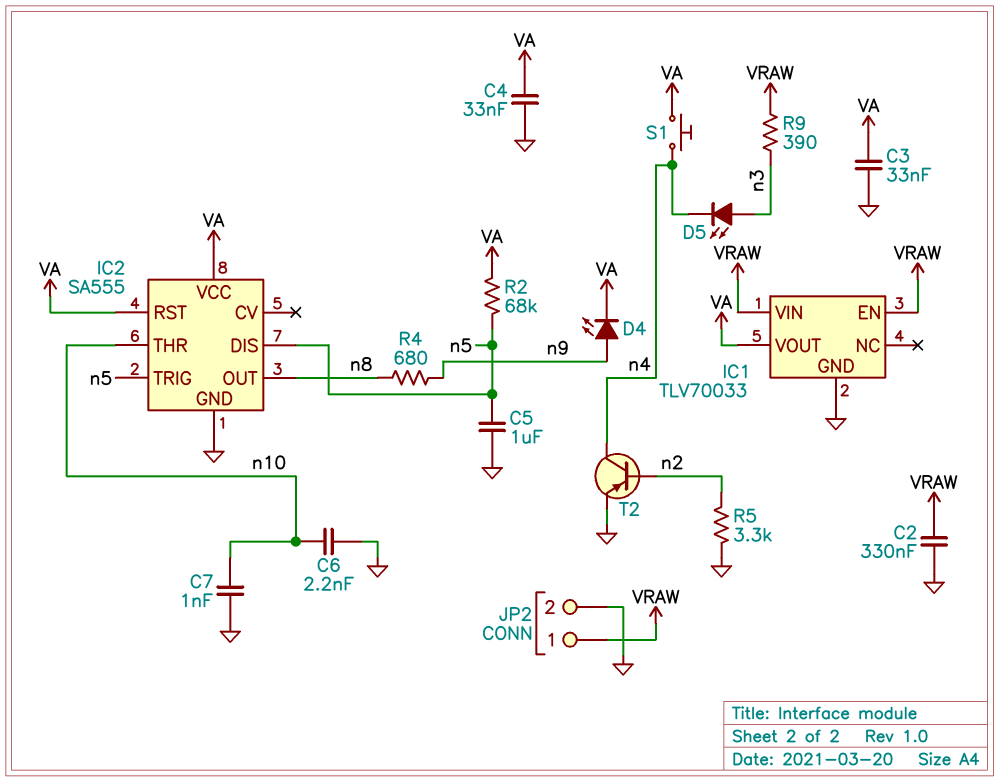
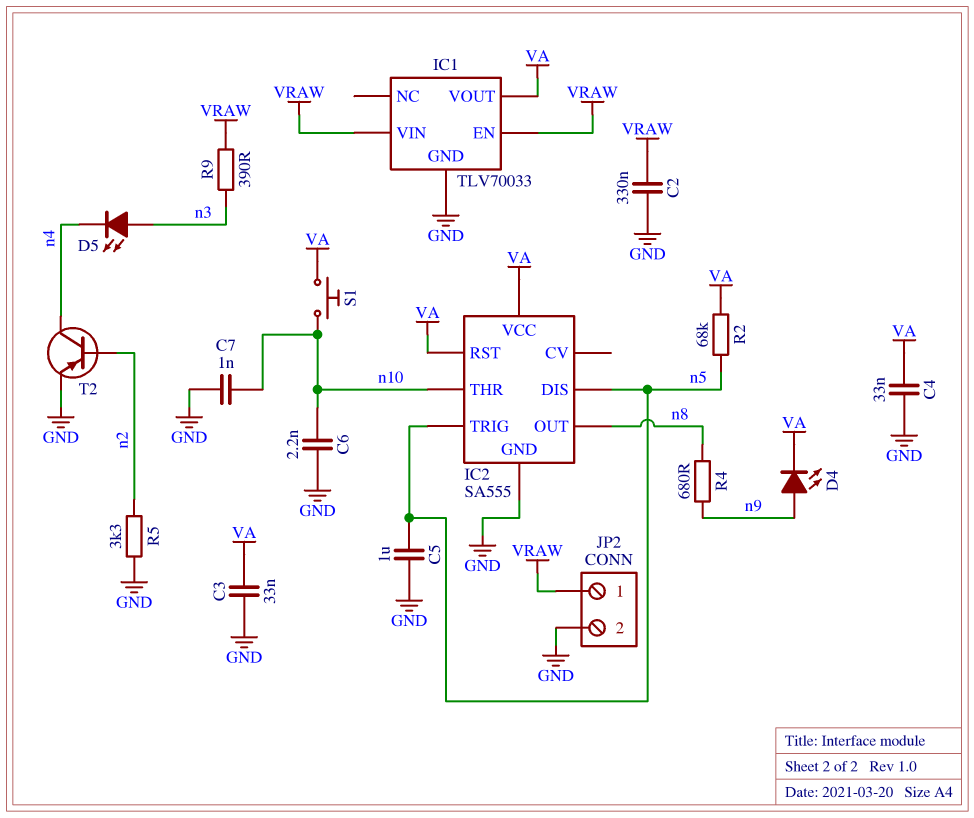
S1: button (VA, n4) -> button (VA, n10)

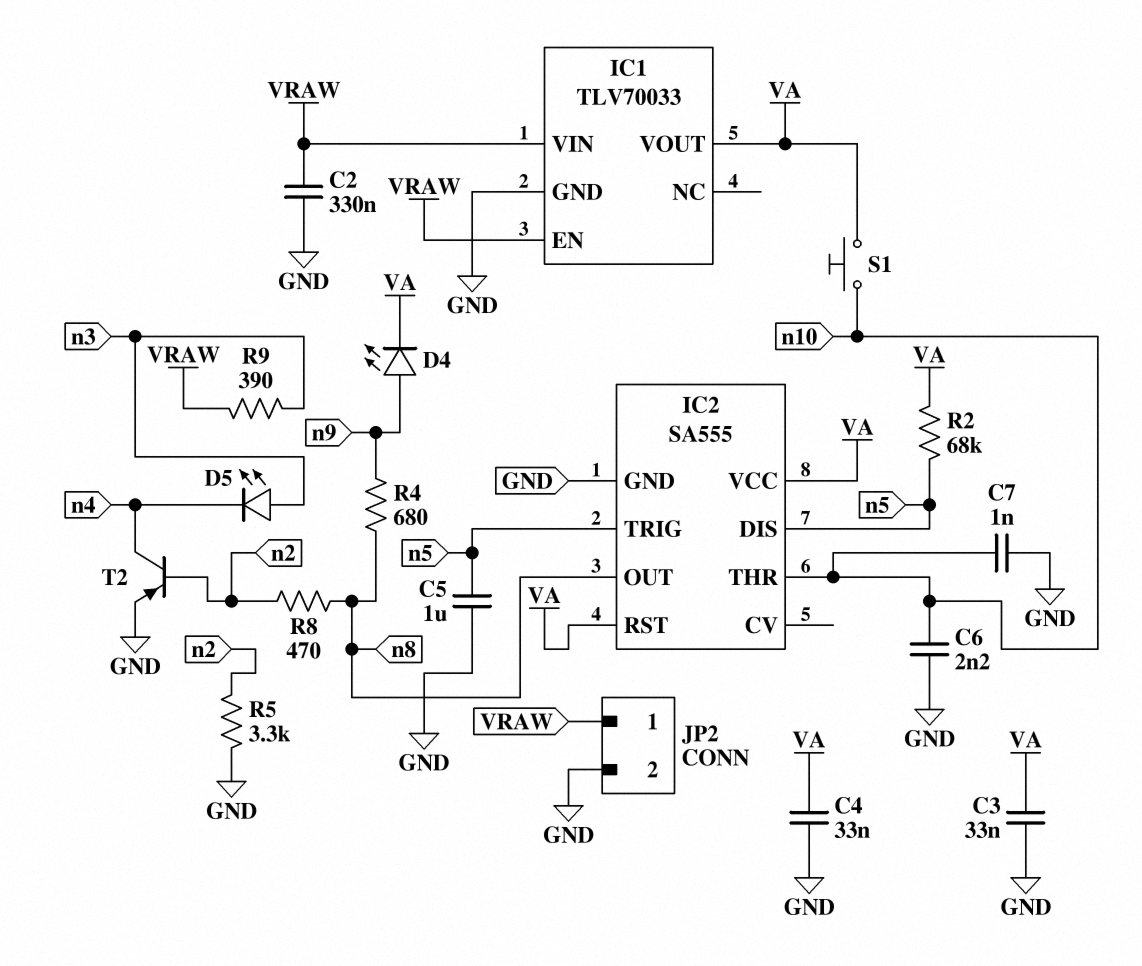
R8: none -> 470 (n2, n8)

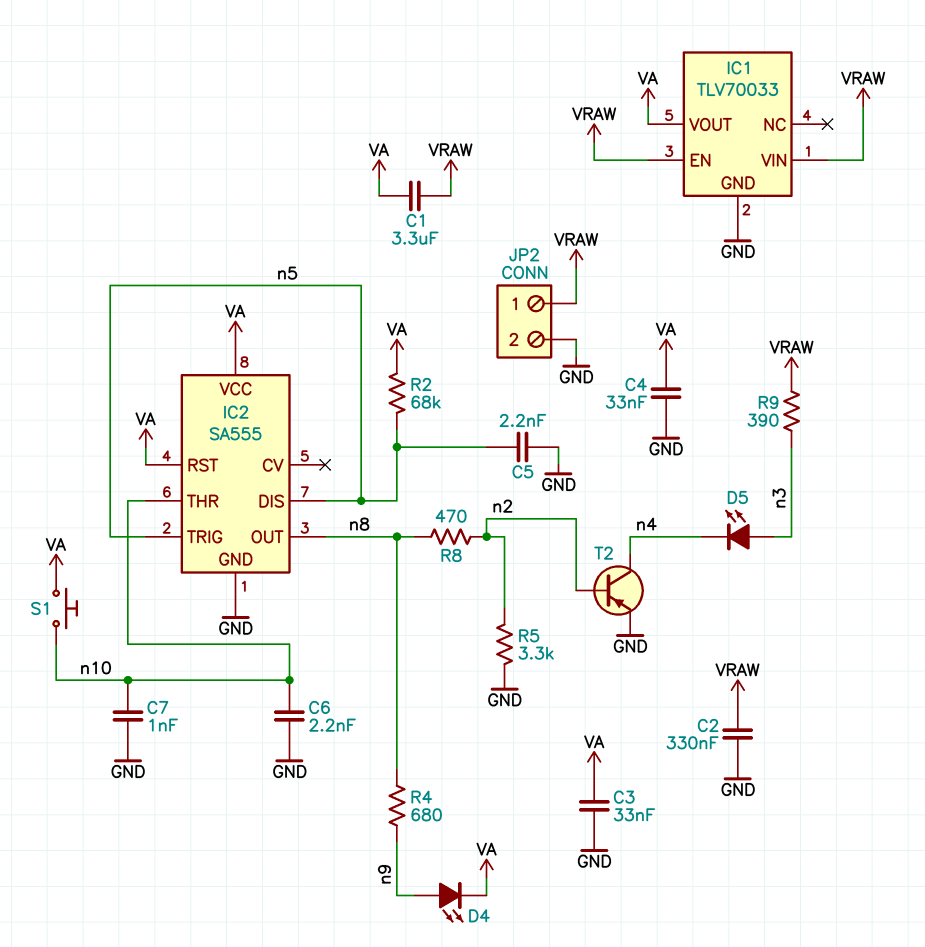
C1: none -> 3.3uF (VA, VRAW)
C5: 1uF (GND, n5) -> 2.2nF (GND, n5)

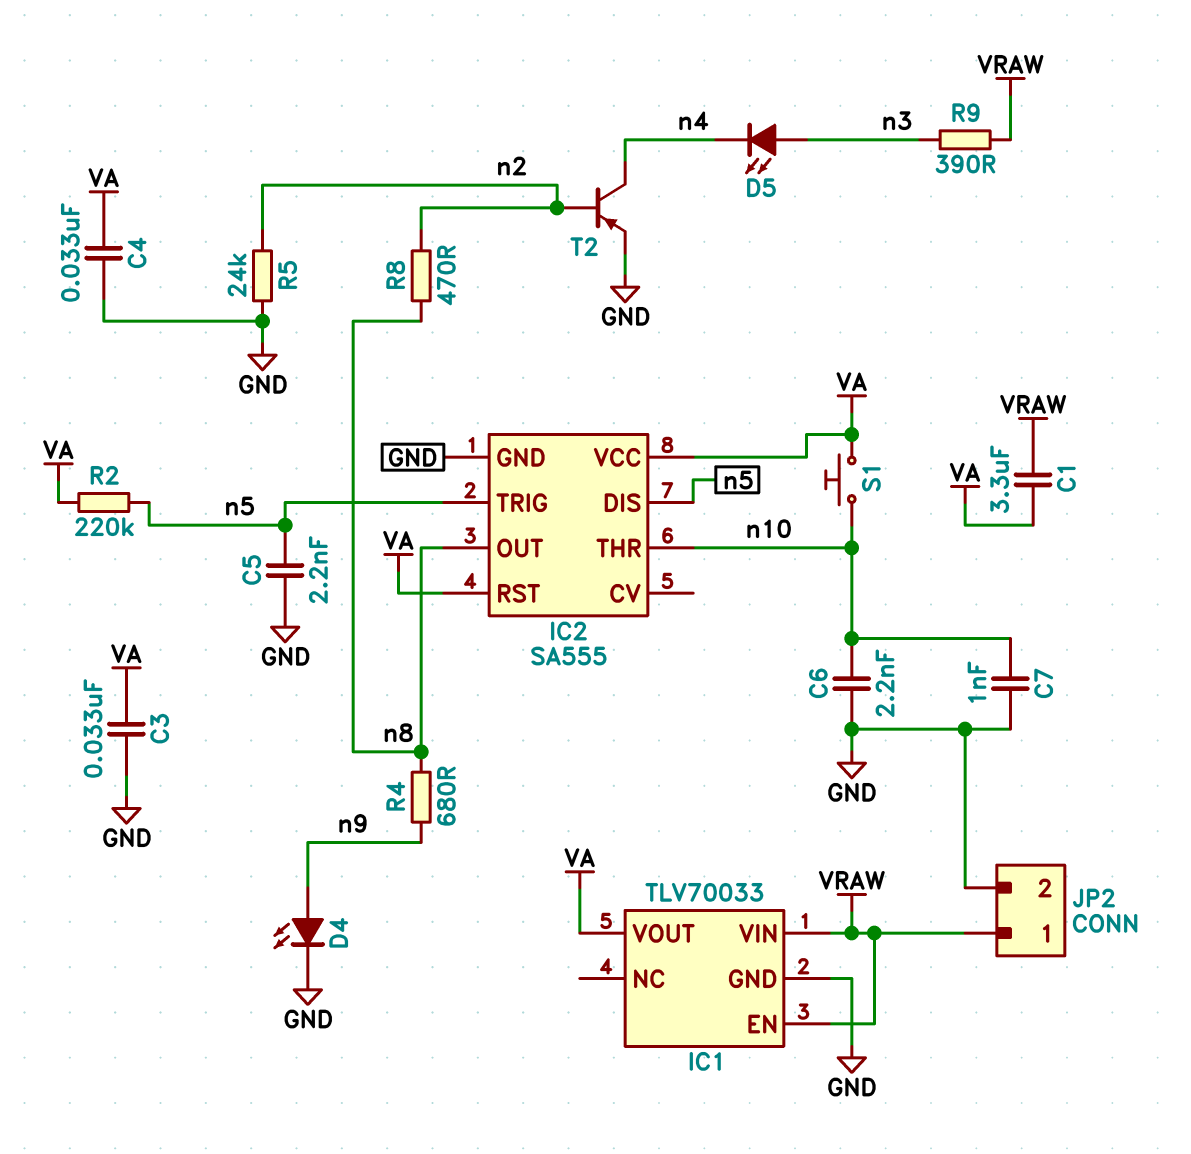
C2: 330nF (GND, VRAW) -> none
D4: LED (A n9, K VA) -> LED (A n9, K GND)
R2: 68k (VA, n5) -> 220k (VA, n5)
R5: 3.3k (GND, n2) -> 24k (GND, n2)

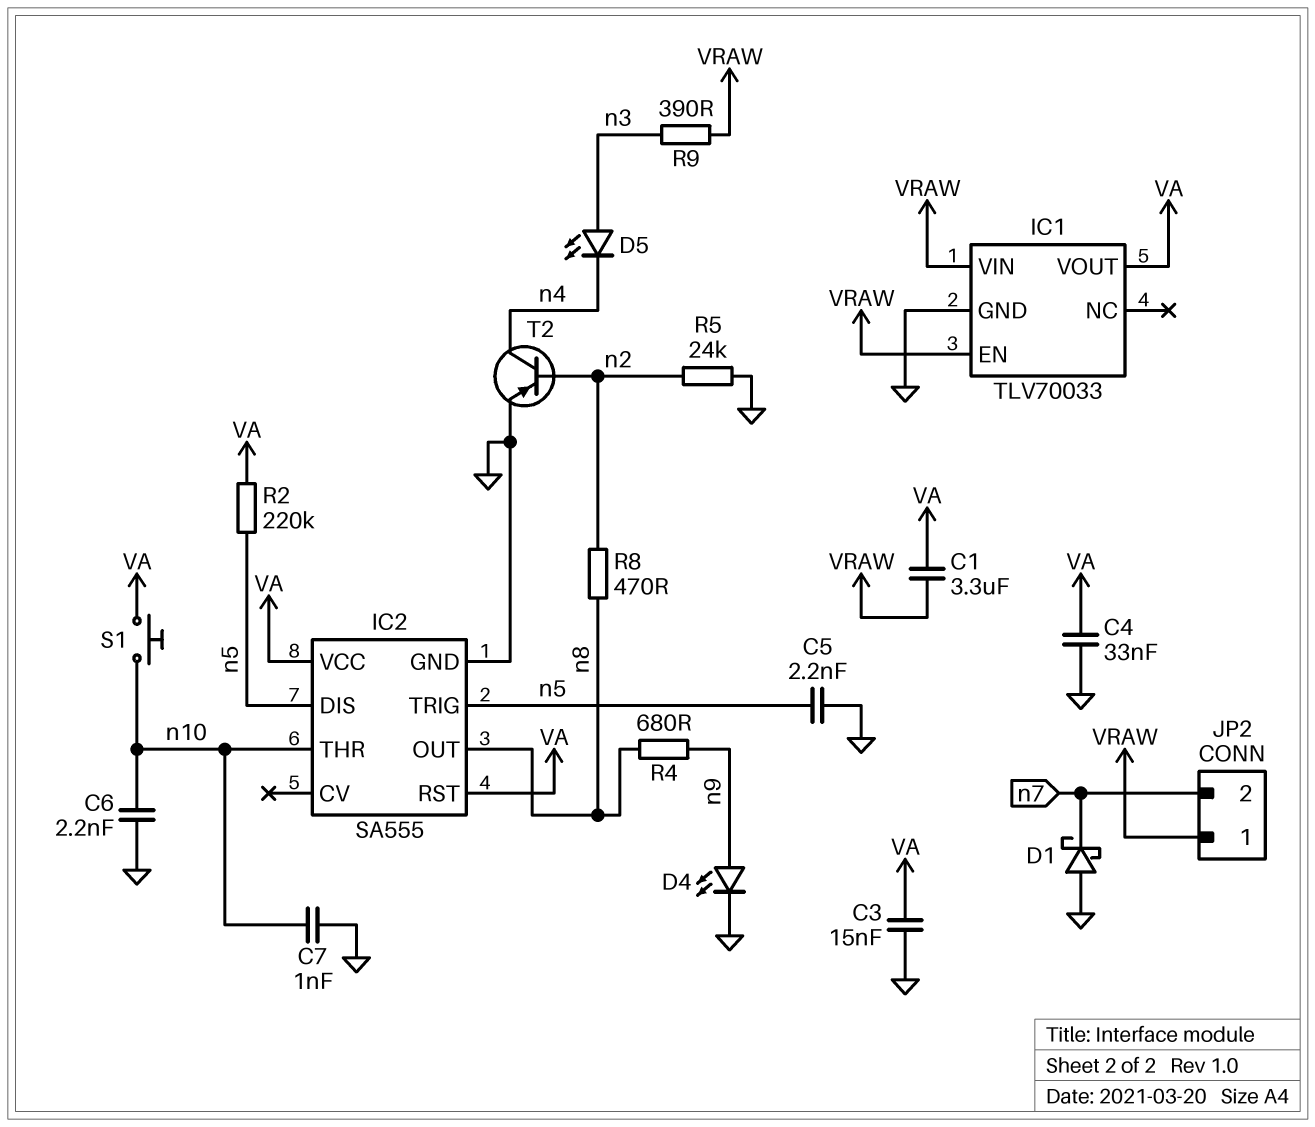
C3: 33nF (GND, VA) -> 15nF (GND, VA)
D1: none -> schottky (A GND, K n7)
JP2 pin 2: GND -> n7

